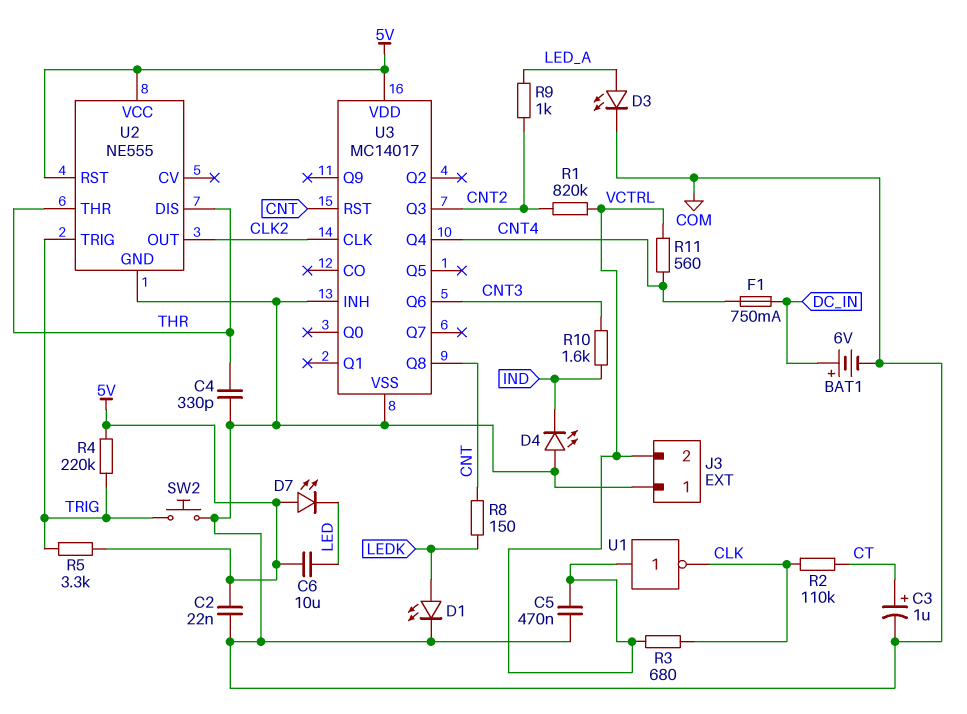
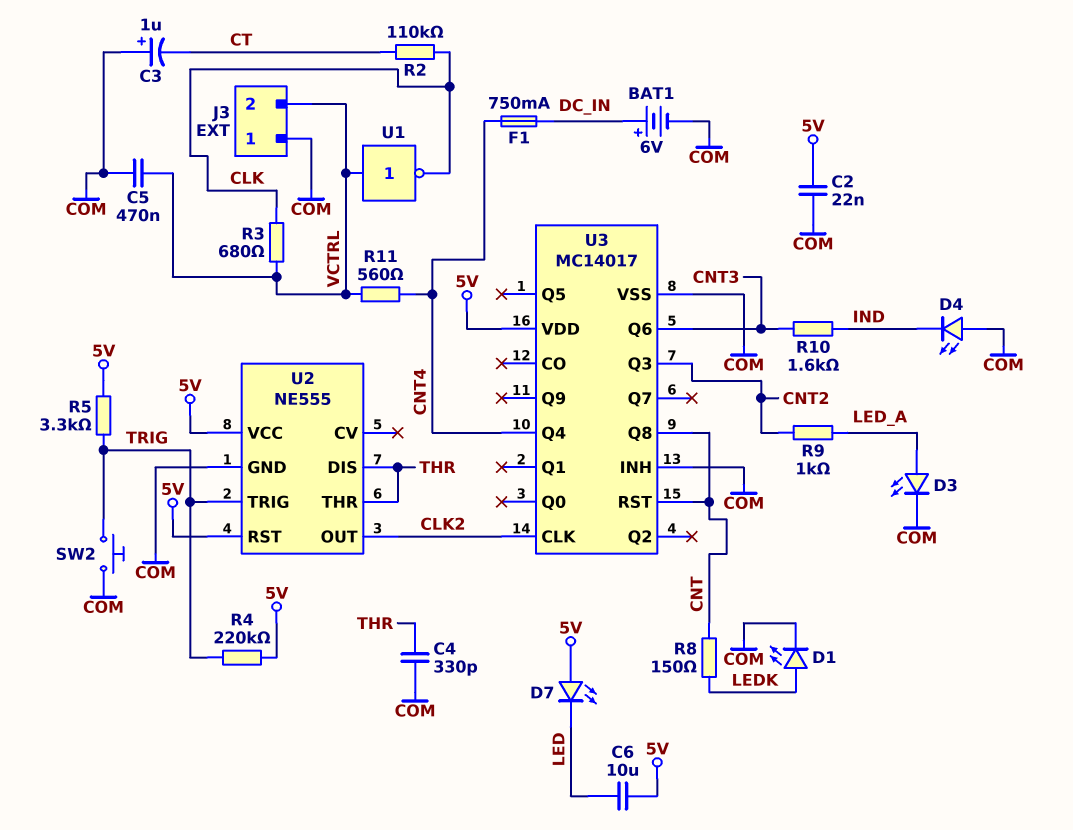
C3: 1uF (plus CT, minus COM) -> 1uF (plus COM, minus CT)
R1: 820k (CNT2, VCTRL) -> none

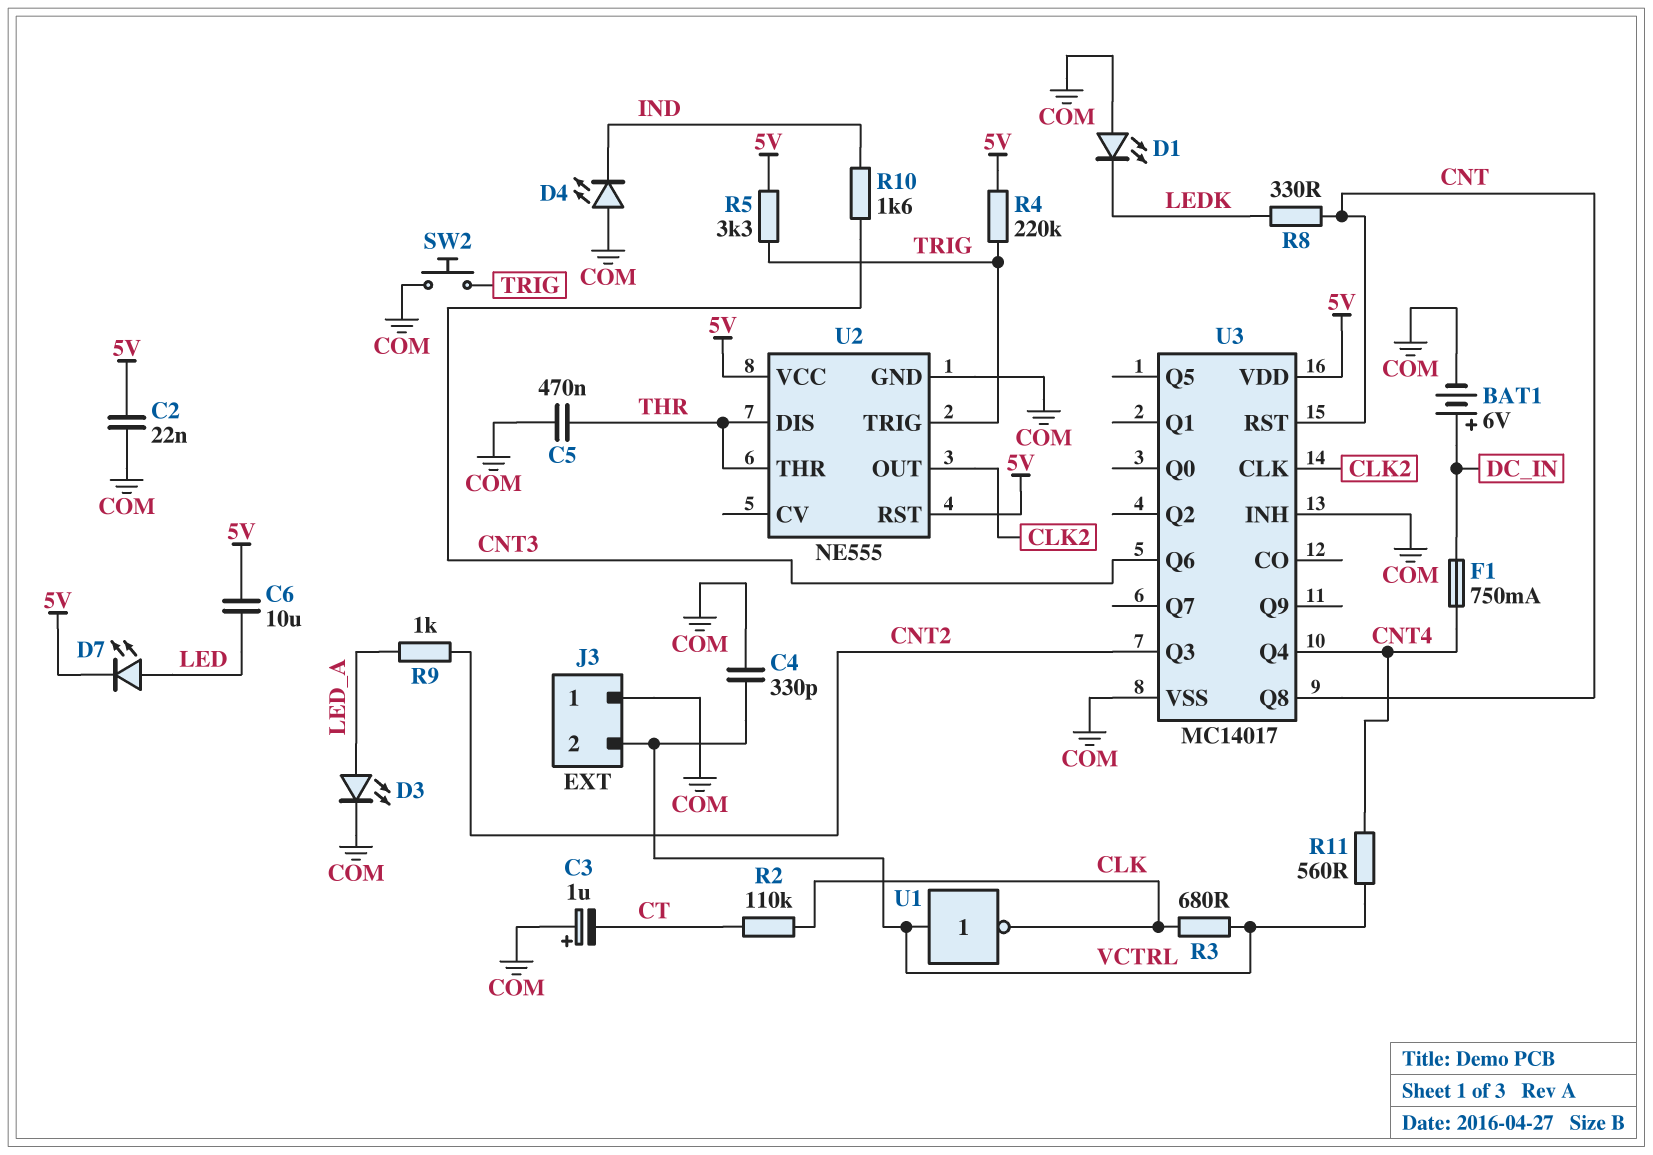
C4: 330pF (COM, THR) -> 330pF (COM, VCTRL)
C5: 470nF (COM, VCTRL) -> 470nF (COM, THR)
D1: LED (A LEDK, K COM) -> LED (A COM, K LEDK)
D7: LED (A 5V, K LED) -> LED (A LED, K 5V)
R8: 150 (CNT, LEDK) -> 330 (CNT, LEDK)

